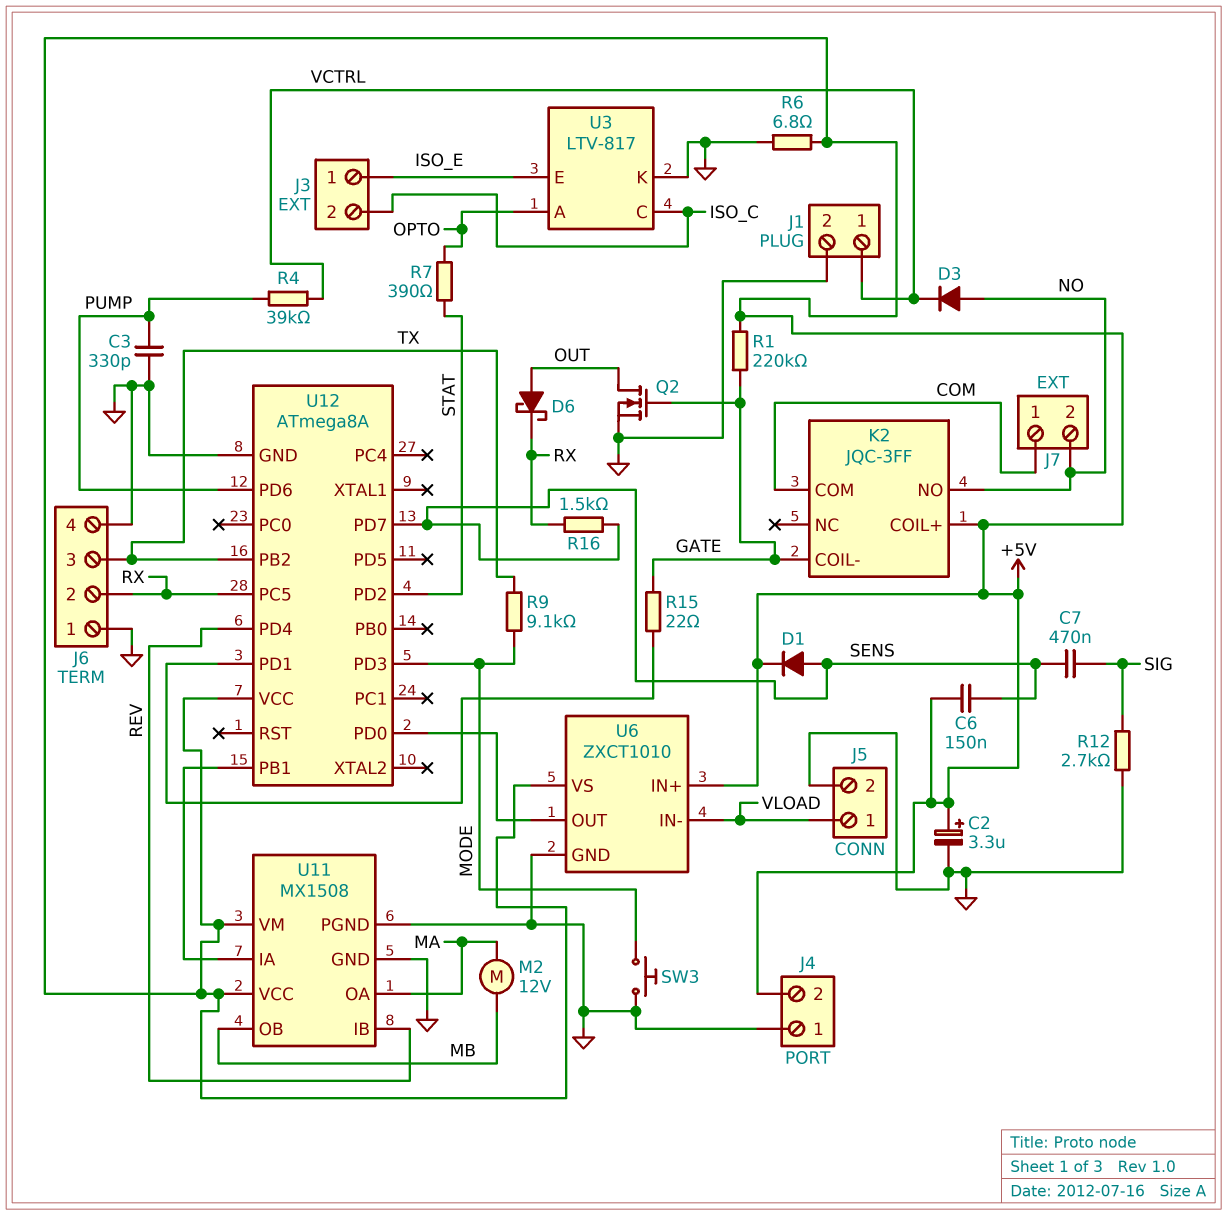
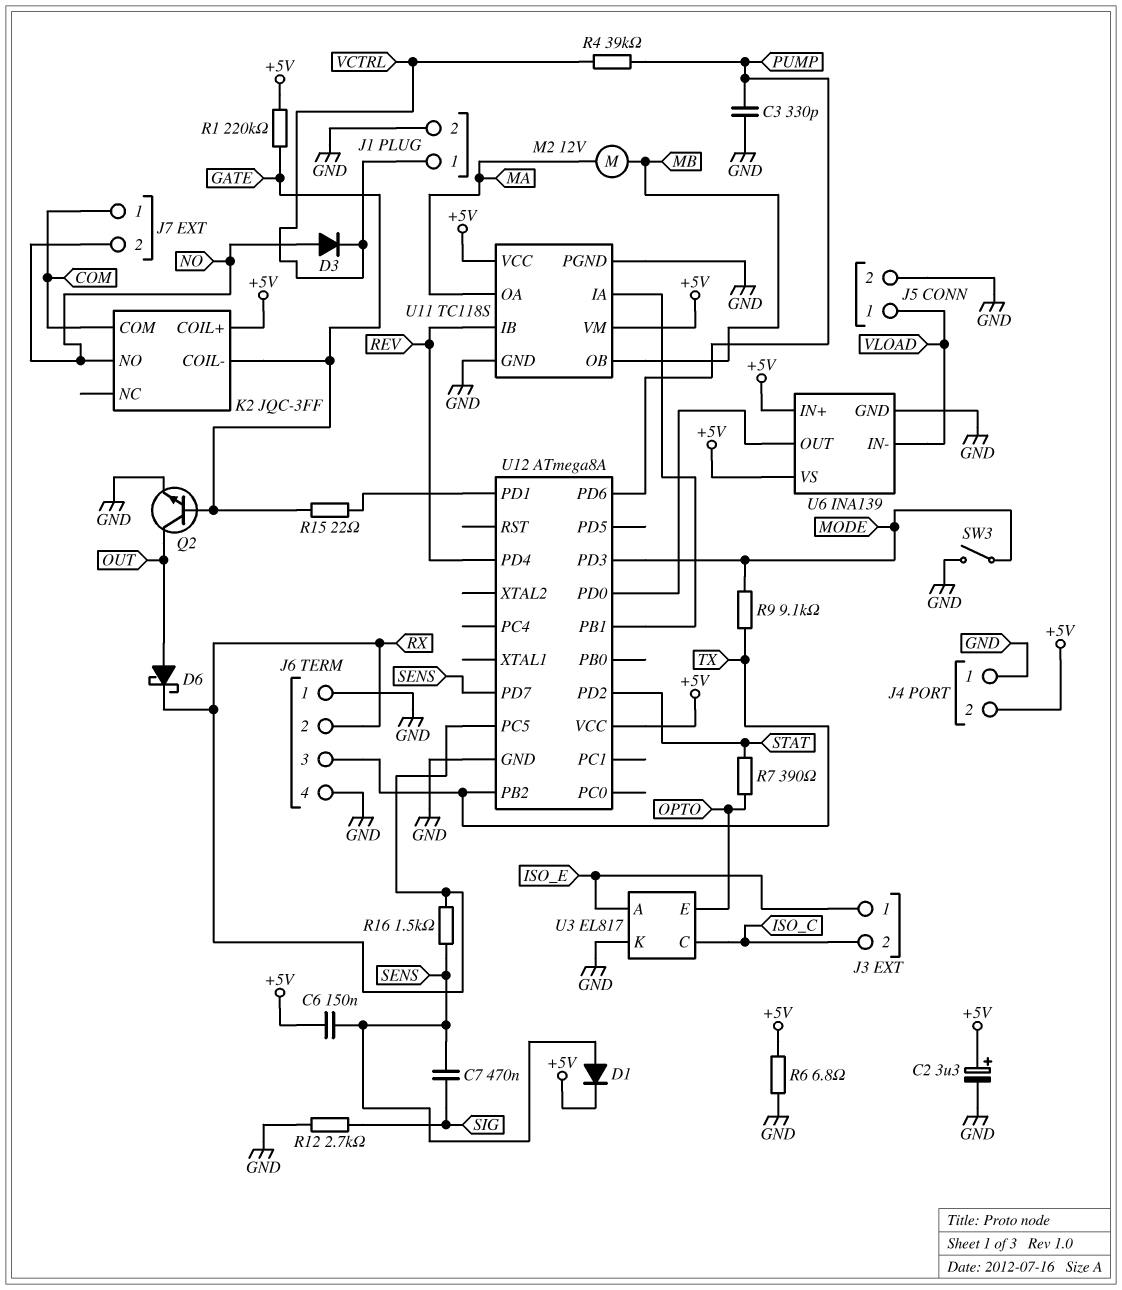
Q2: NMOS (G GATE, D OUT, S GND) -> NPN (B GATE, C OUT, E GND)
SW3: button (GND, MODE) -> switch (GND, MODE)
U3: LTV-817 -> EL817
U3 pin A: OPTO -> ISO_E
U3 pin E: ISO_E -> OPTO
U6: ZXCT1010 -> INA139
U11: MX1508 -> TC118S

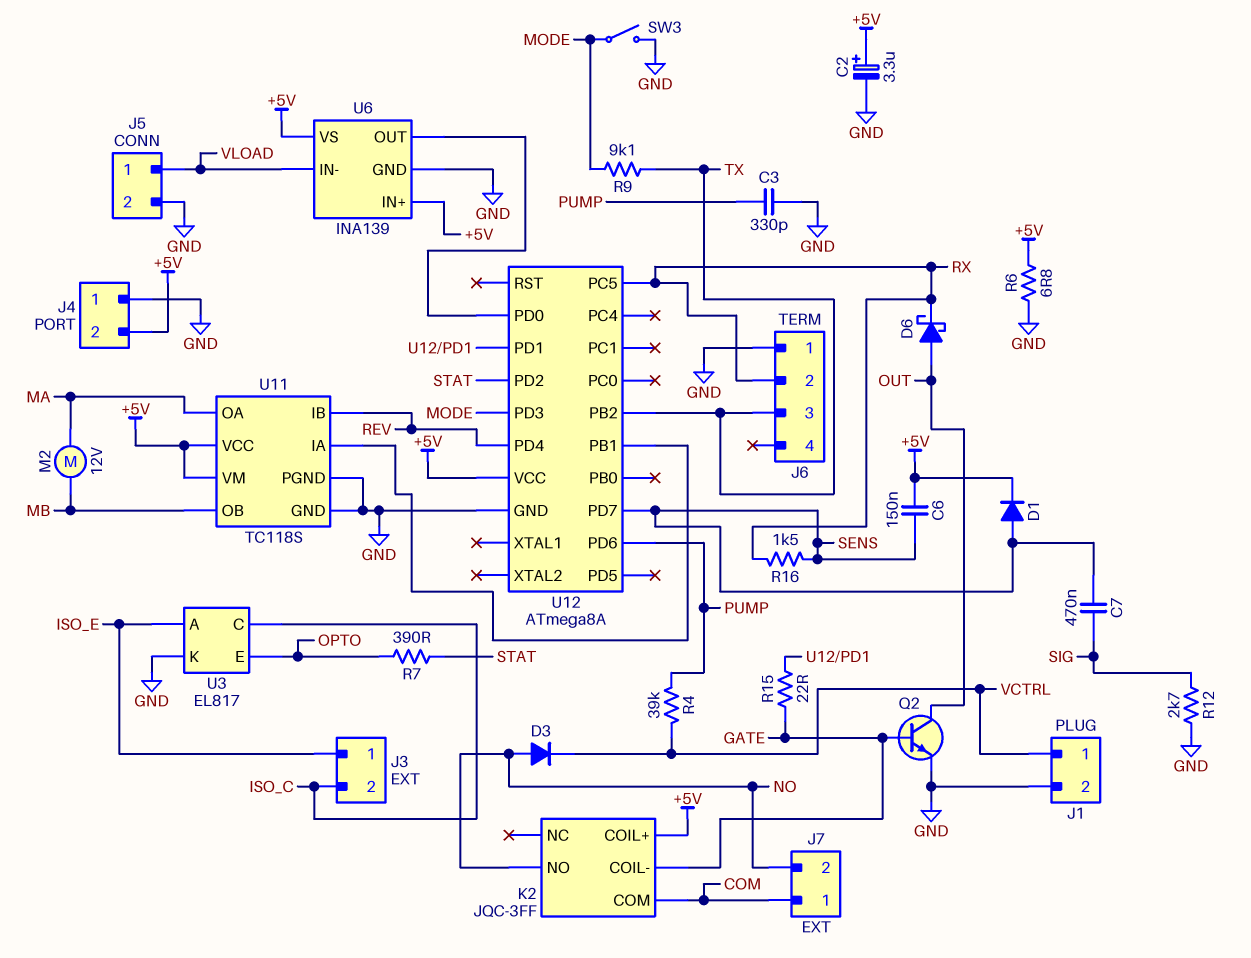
J6 pin 4: GND -> none
R1: 220k (+5V, GATE) -> none

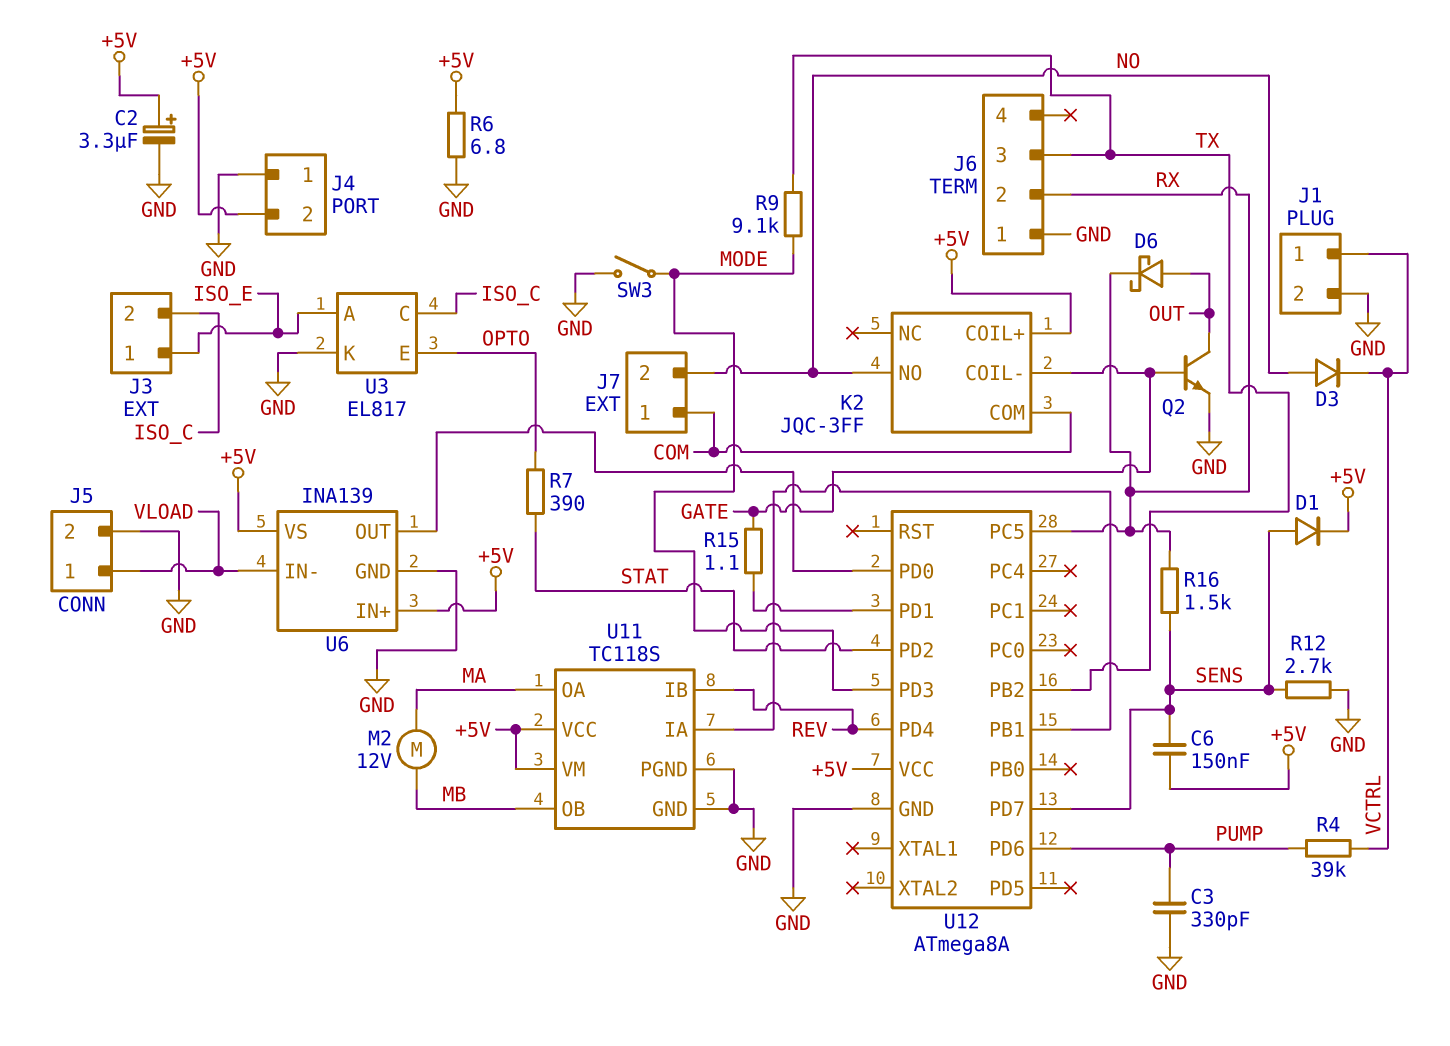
C7: 470nF (SENS, SIG) -> none
R12: 2.7k (GND, SIG) -> 2.7k (GND, SENS)
R15: 22 (GATE, U12/PD1) -> 1.1 (GATE, U12/PD1)

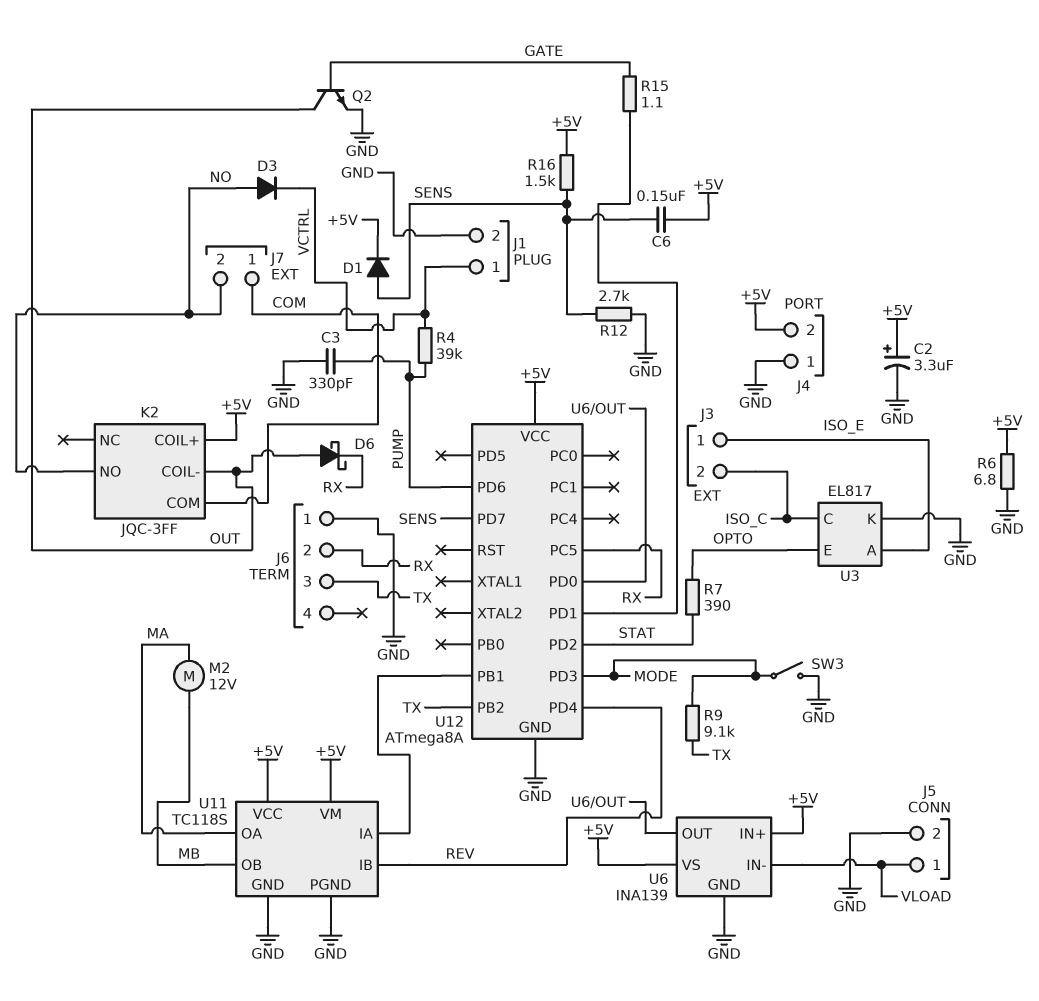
K2 pin COIL-: GATE -> OUT
R16: 1.5k (RX, SENS) -> 1.5k (+5V, SENS)

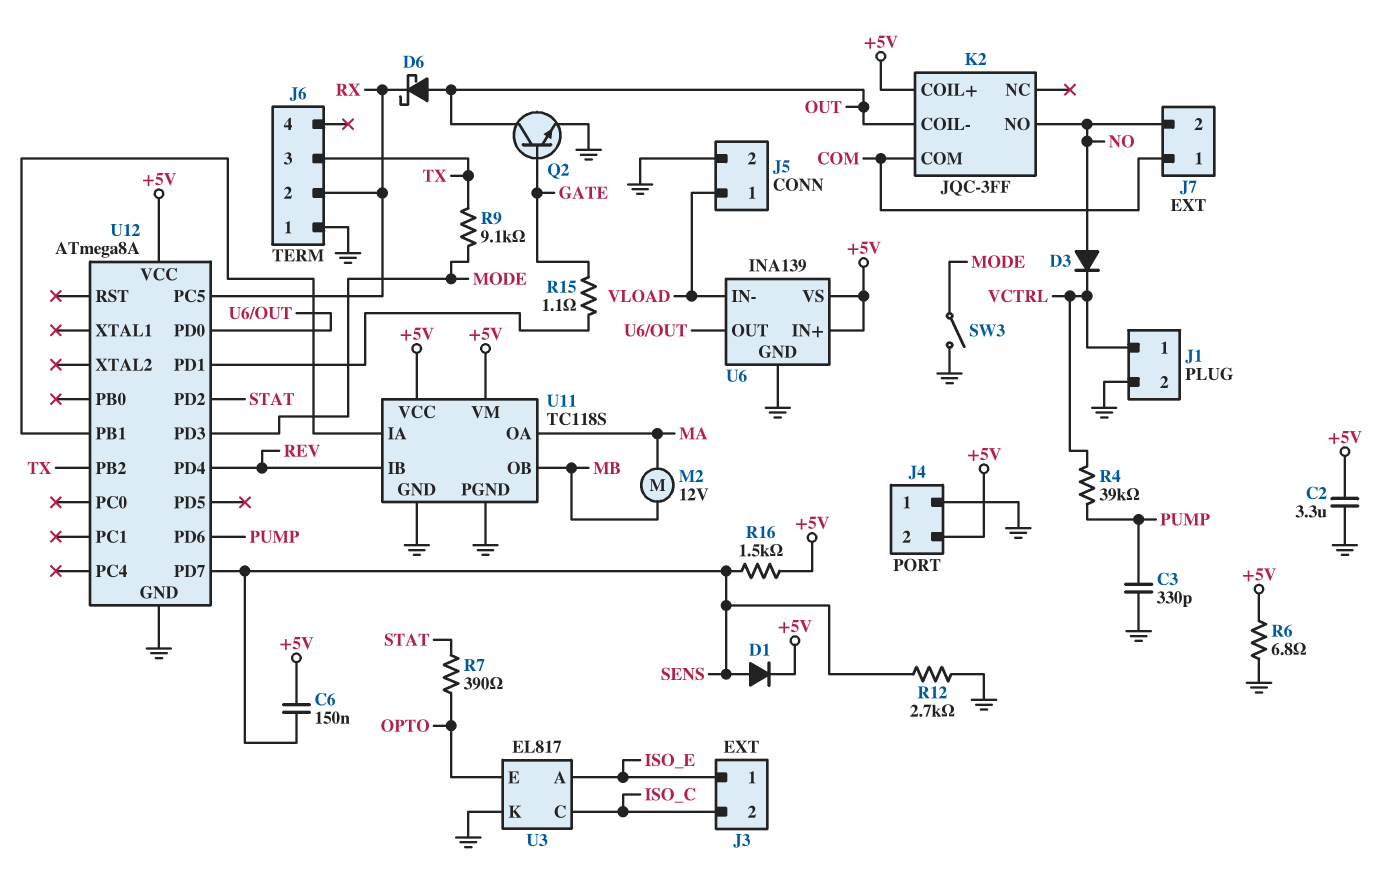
C2: 3.3uF (plus +5V, minus GND) -> 3.3uF (+5V, GND)

